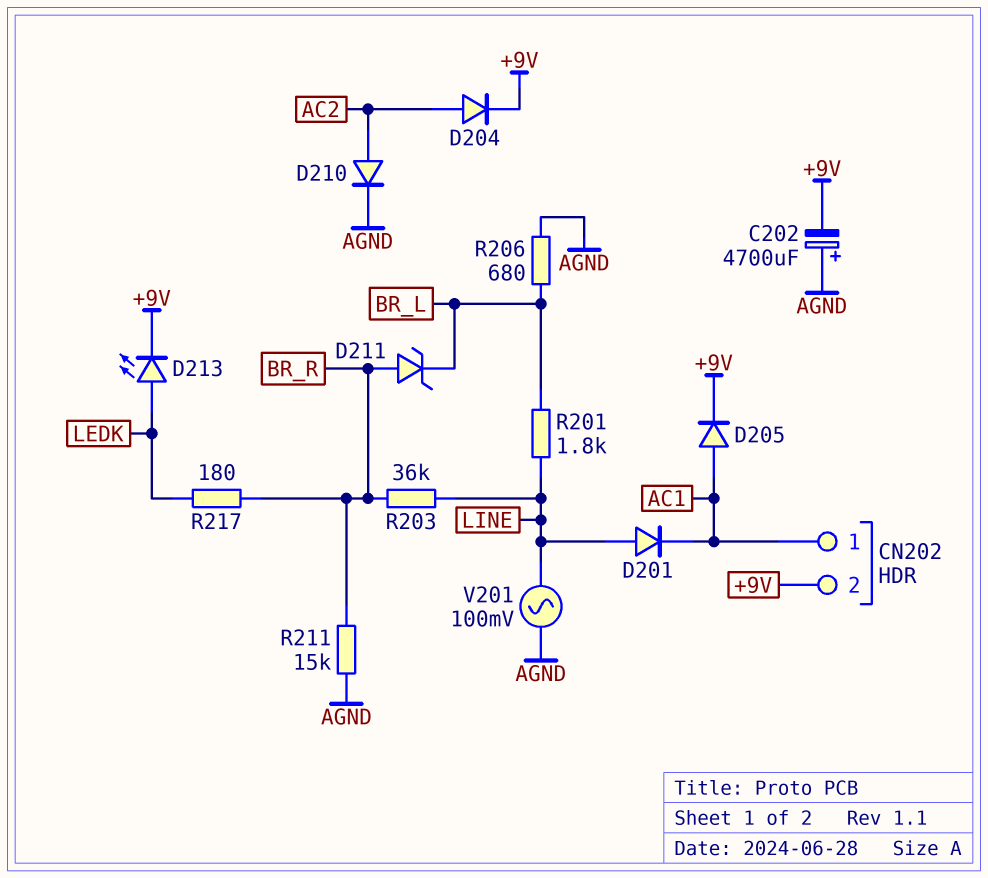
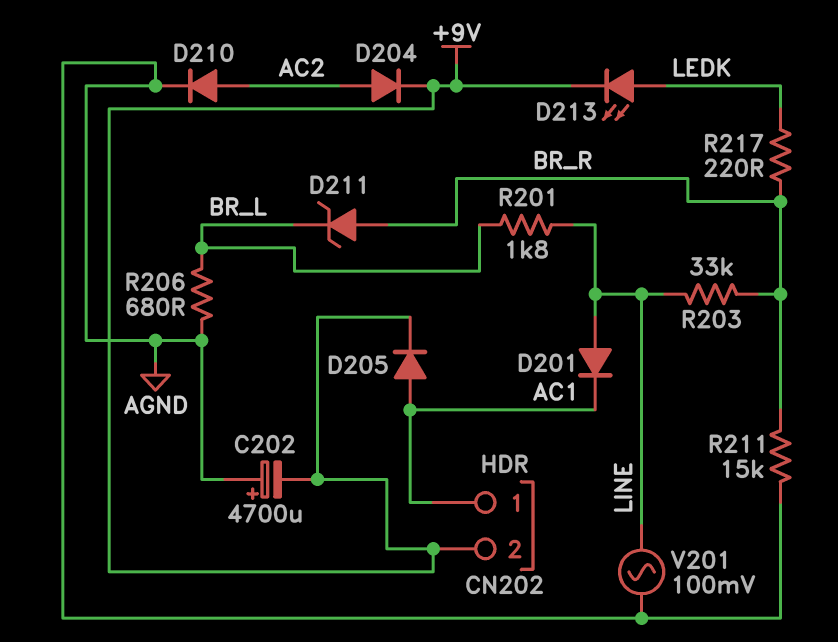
R203: 36k (BR_R, LINE) -> 33k (BR_R, LINE)
R217: 180 (BR_R, LEDK) -> 220 (BR_R, LEDK)

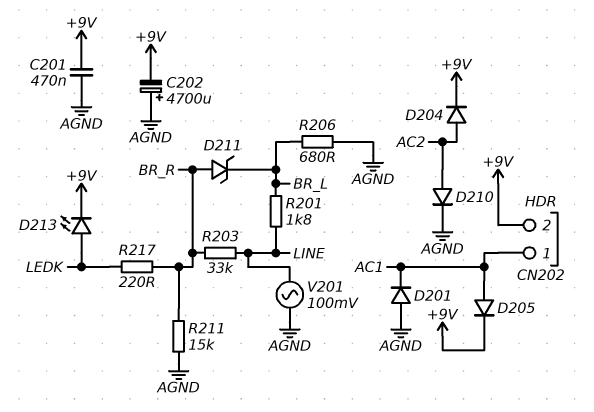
C201: none -> 470nF (+9V, AGND)
D201: diode (A LINE, K AC1) -> diode (A AGND, K AC1)

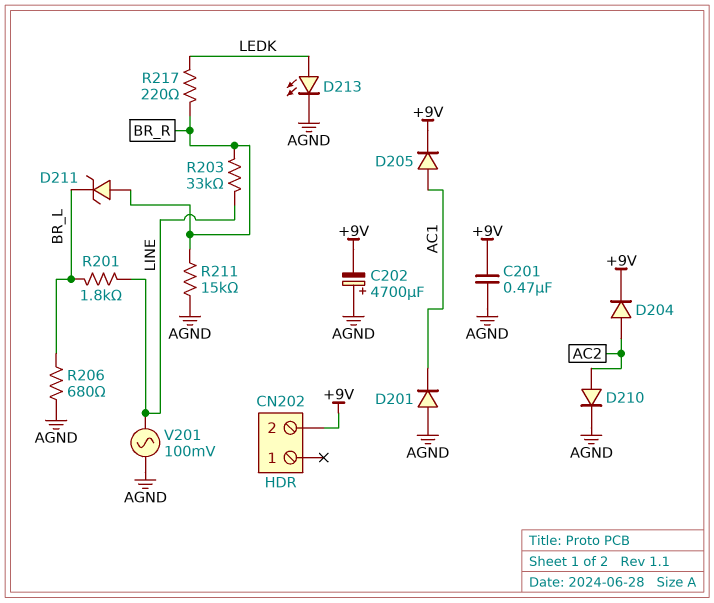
CN202 pin 1: AC1 -> none
D213: LED (A LEDK, K +9V) -> LED (A LEDK, K AGND)

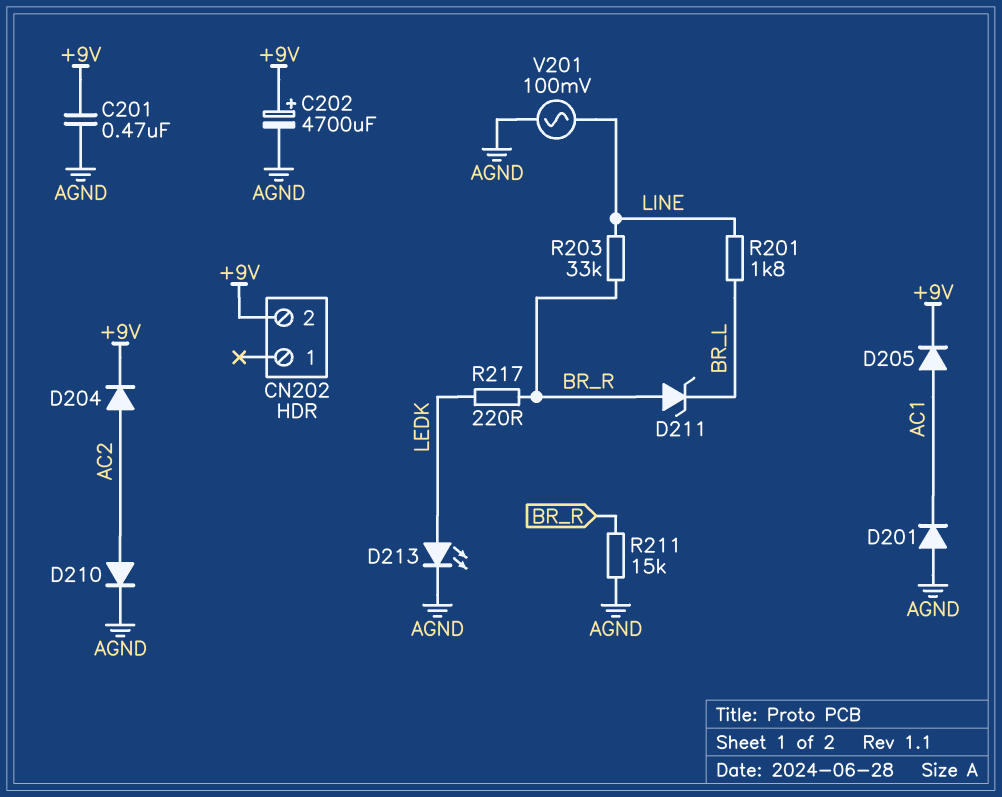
C202: 4700uF (plus AGND, minus +9V) -> 4700uF (plus +9V, minus AGND)
R206: 680 (AGND, BR_L) -> none

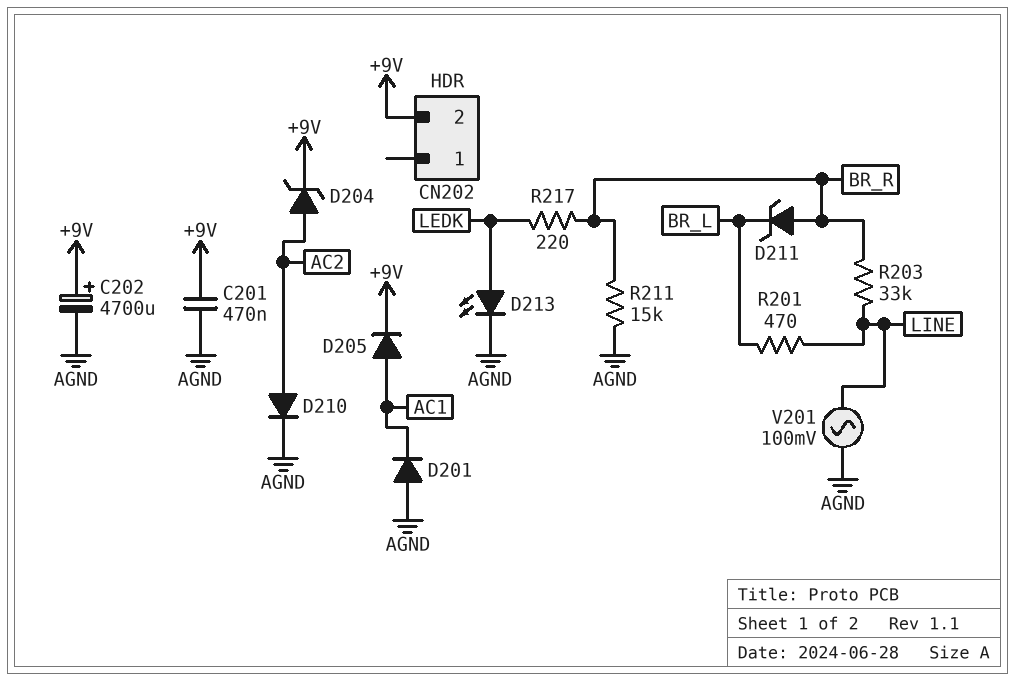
D204: diode (A AC2, K +9V) -> zener (A AC2, K +9V)
R201: 1.8k (BR_L, LINE) -> 470 (BR_L, LINE)

